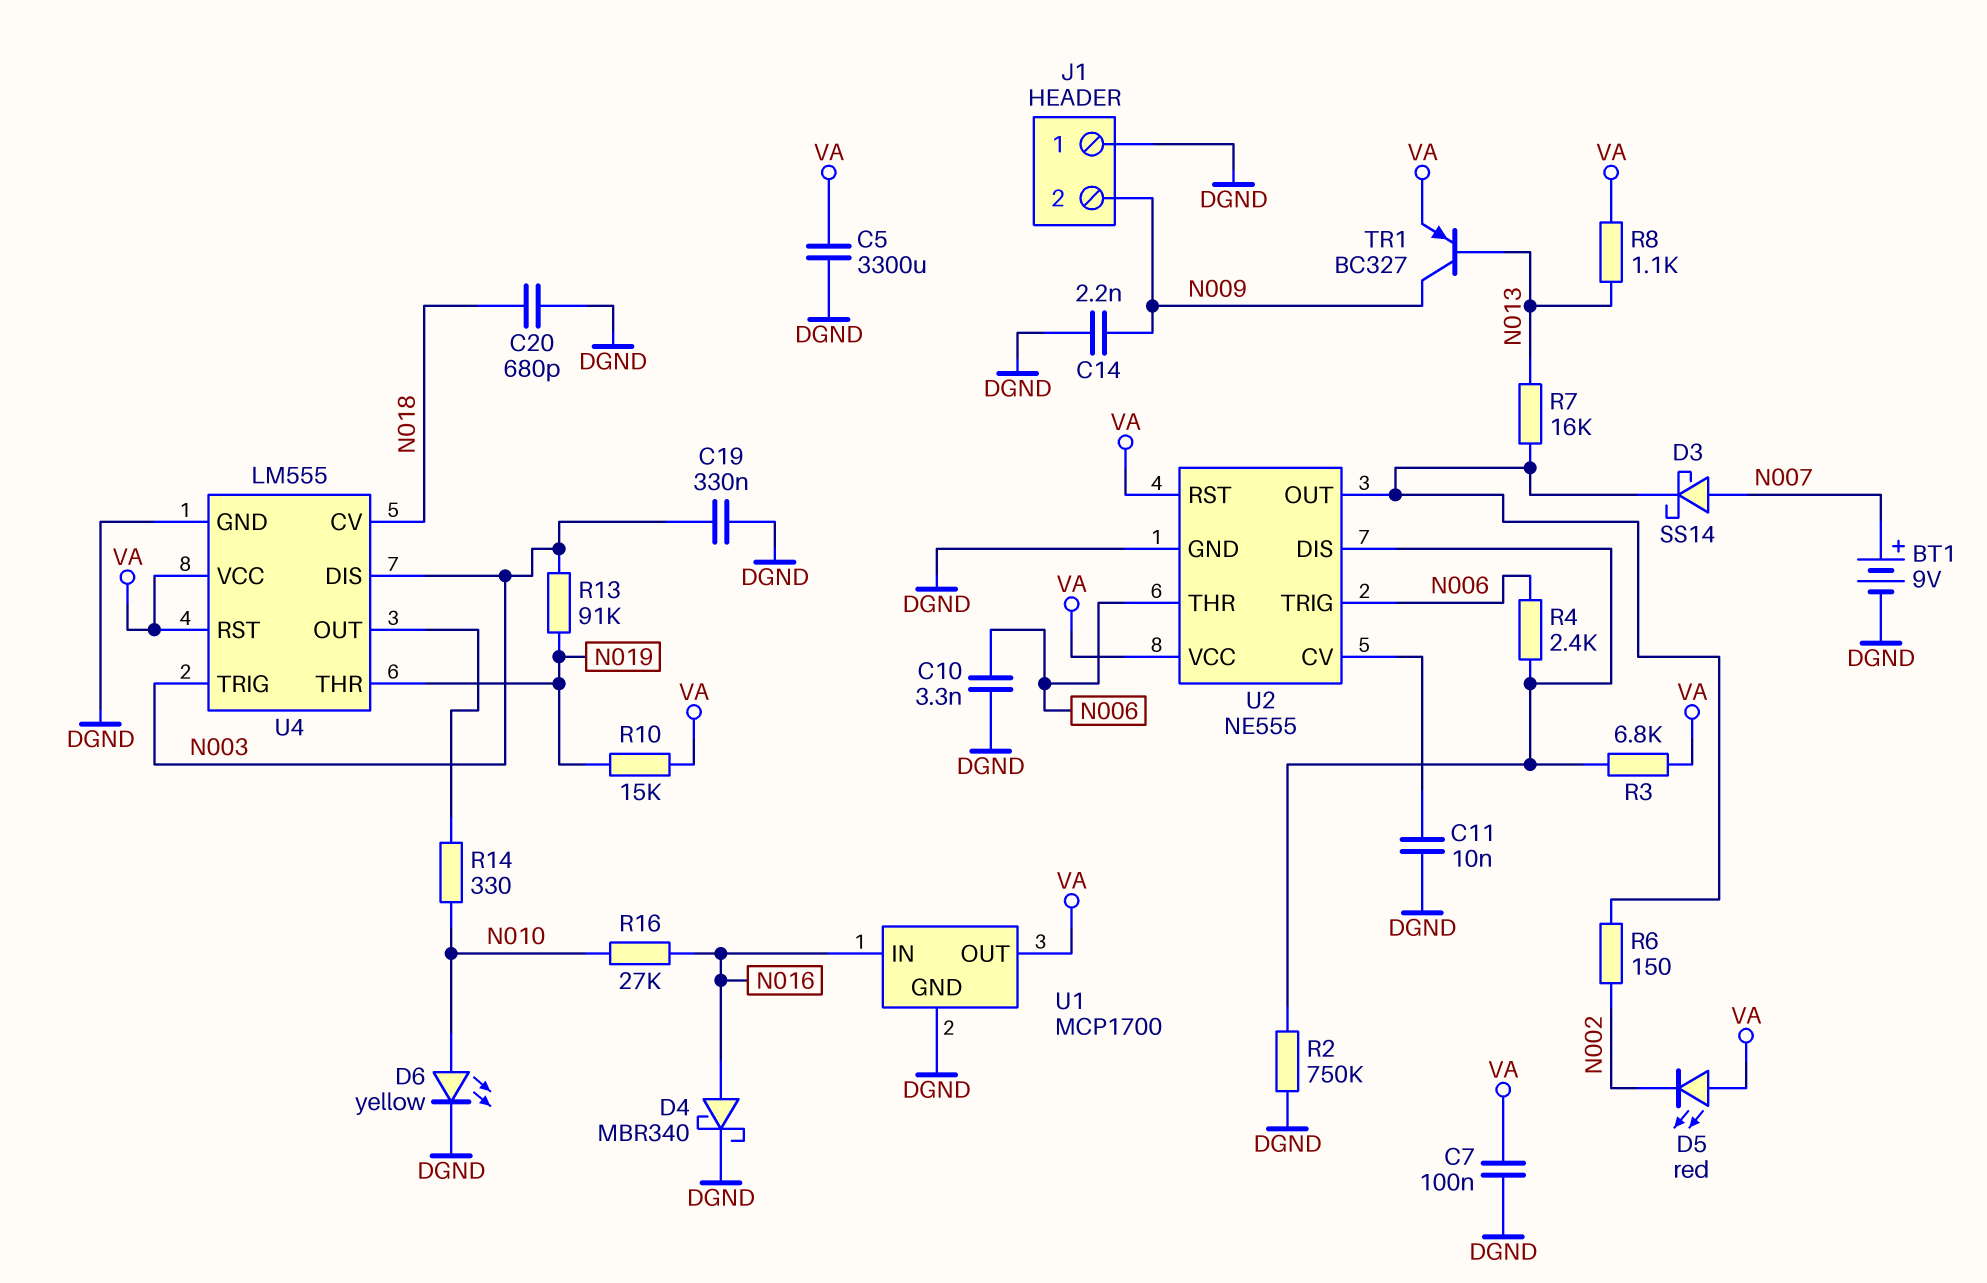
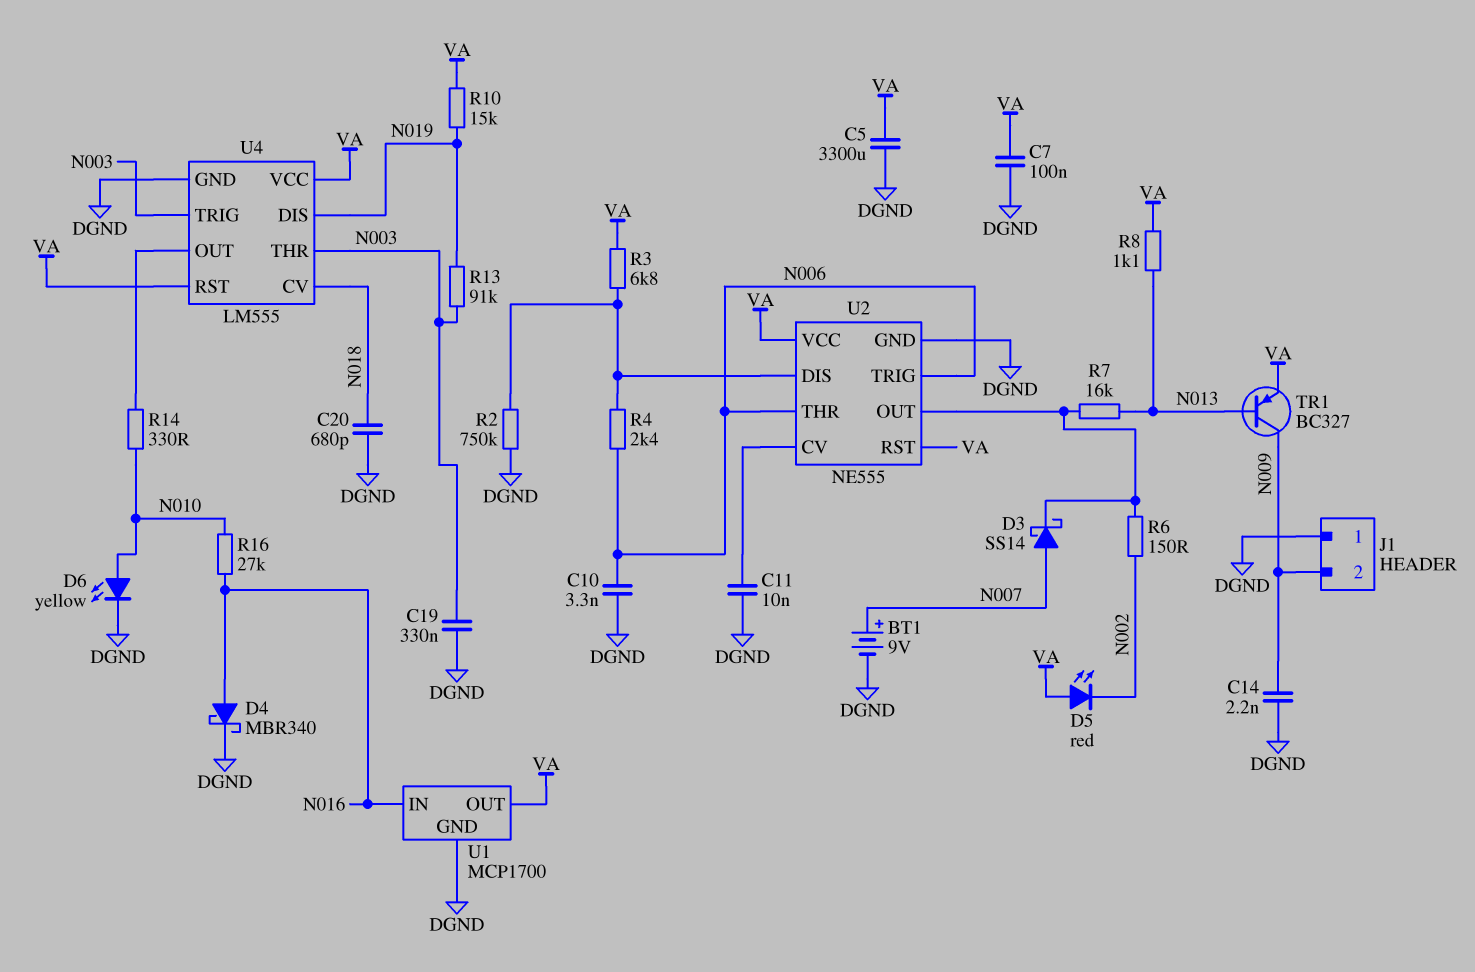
U4 pin DIS: N003 -> N019
U4 pin THR: N019 -> N003

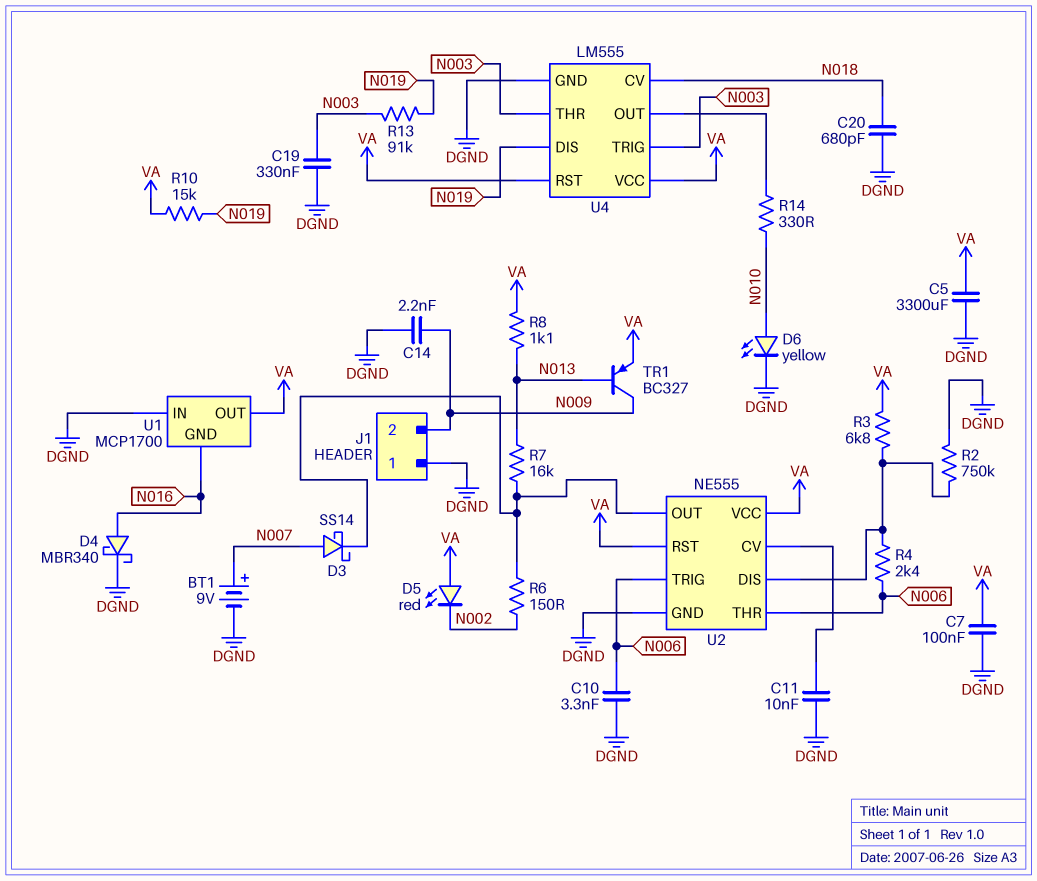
R16: 27k (N010, N016) -> none
U1 pin GND: DGND -> N016
U1 pin IN: N016 -> DGND

